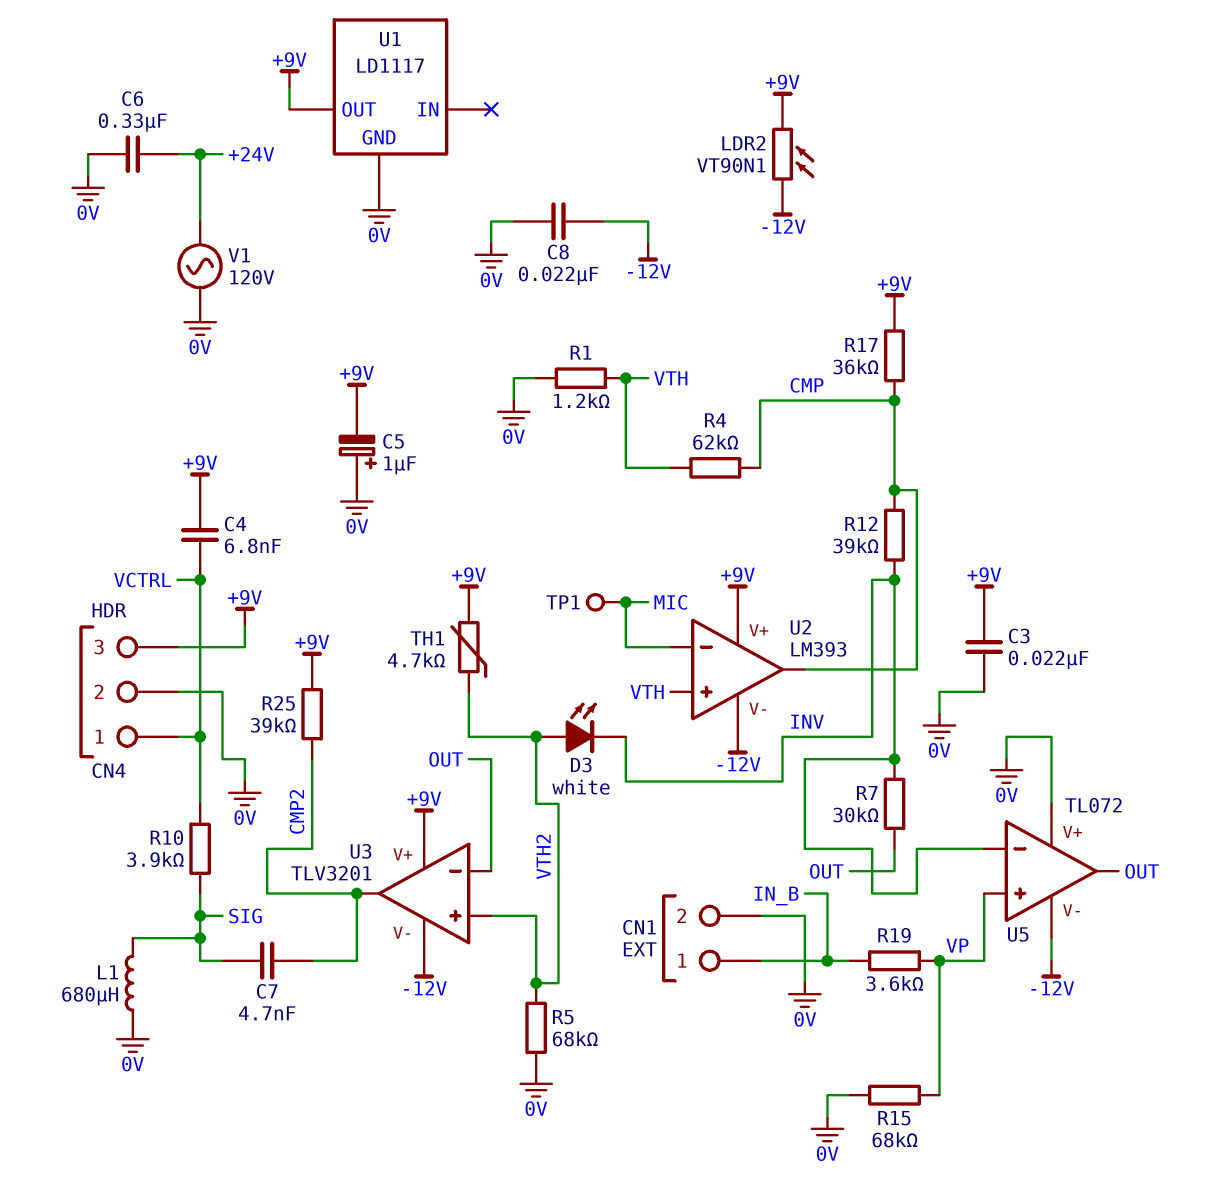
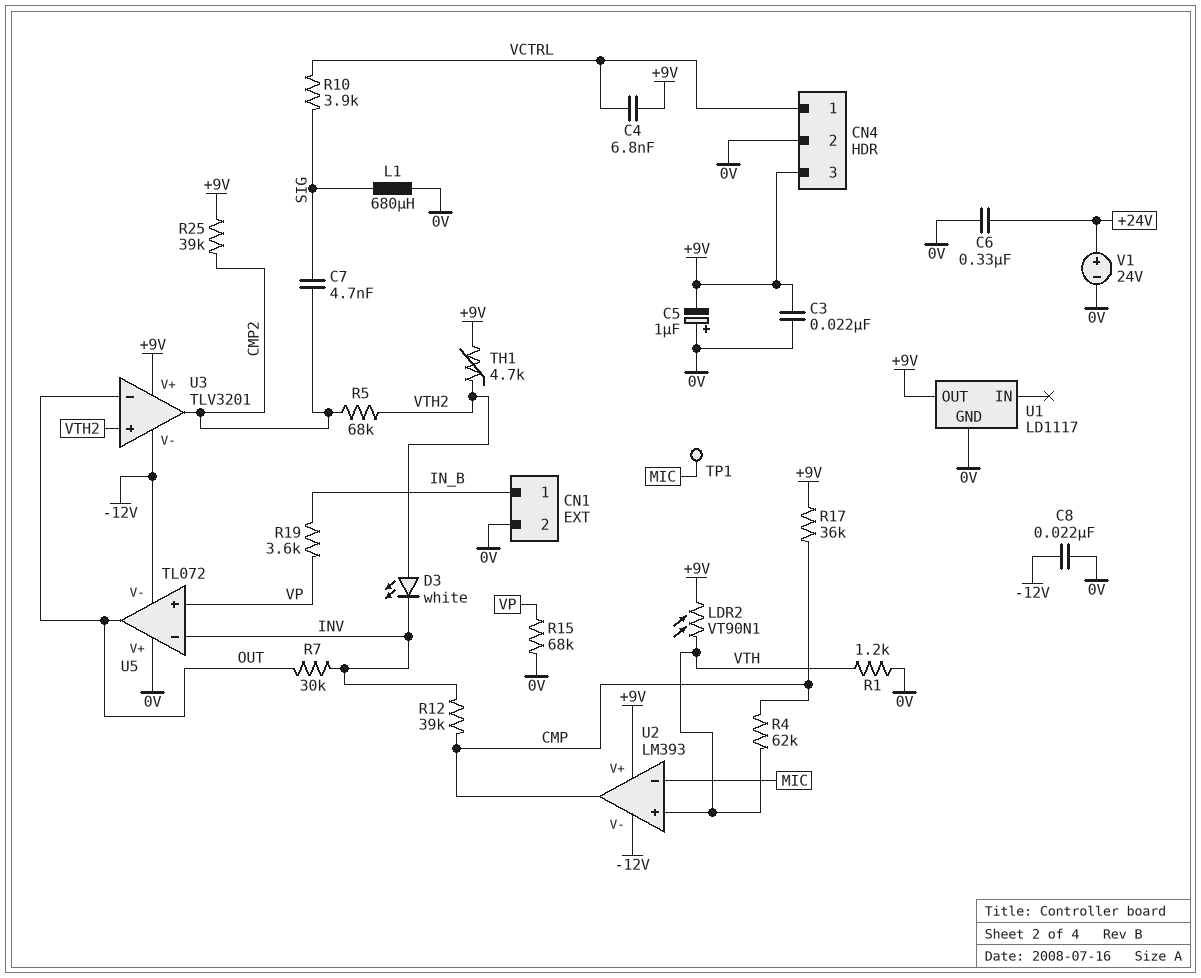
LDR2: VT90N1 (+9V, -12V) -> VT90N1 (+9V, VTH)
R5: 68k (0V, VTH2) -> 68k (CMP2, VTH2)
V1: AC 120V (+24V, 0V) -> 24V (plus +24V, minus 0V)

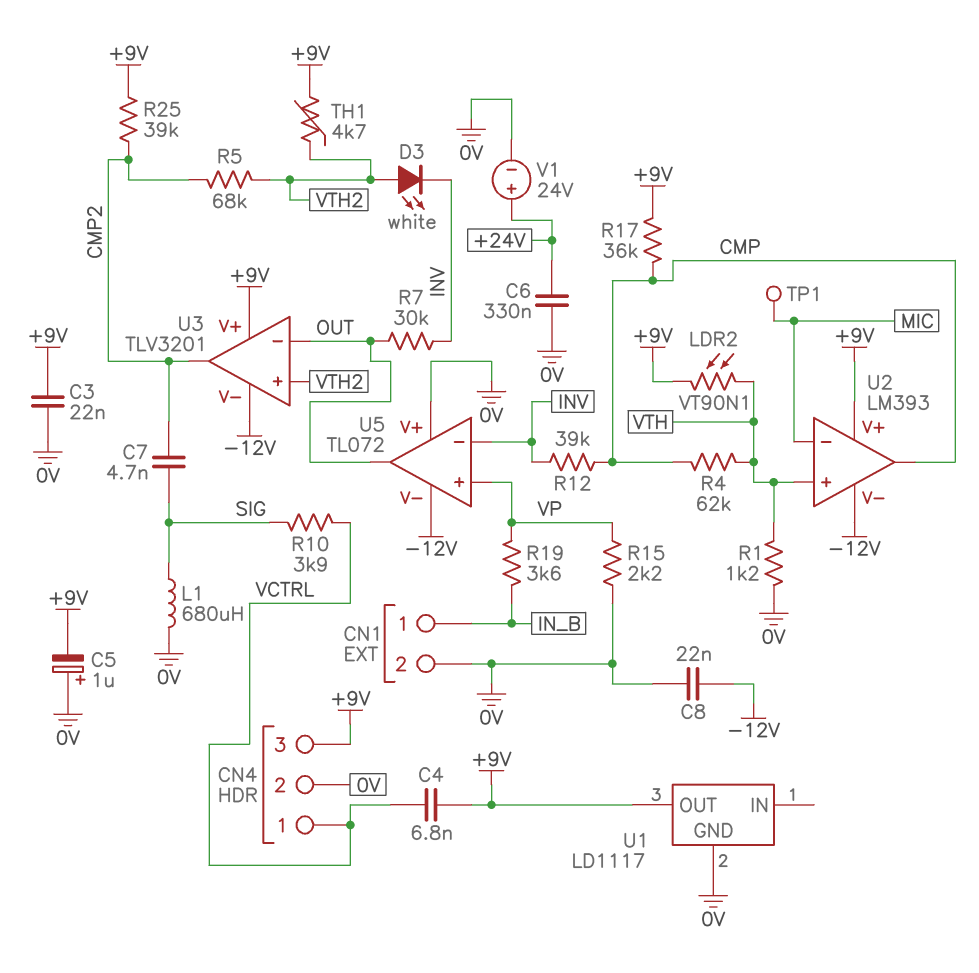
R15: 68k (0V, VP) -> 2.2k (0V, VP)

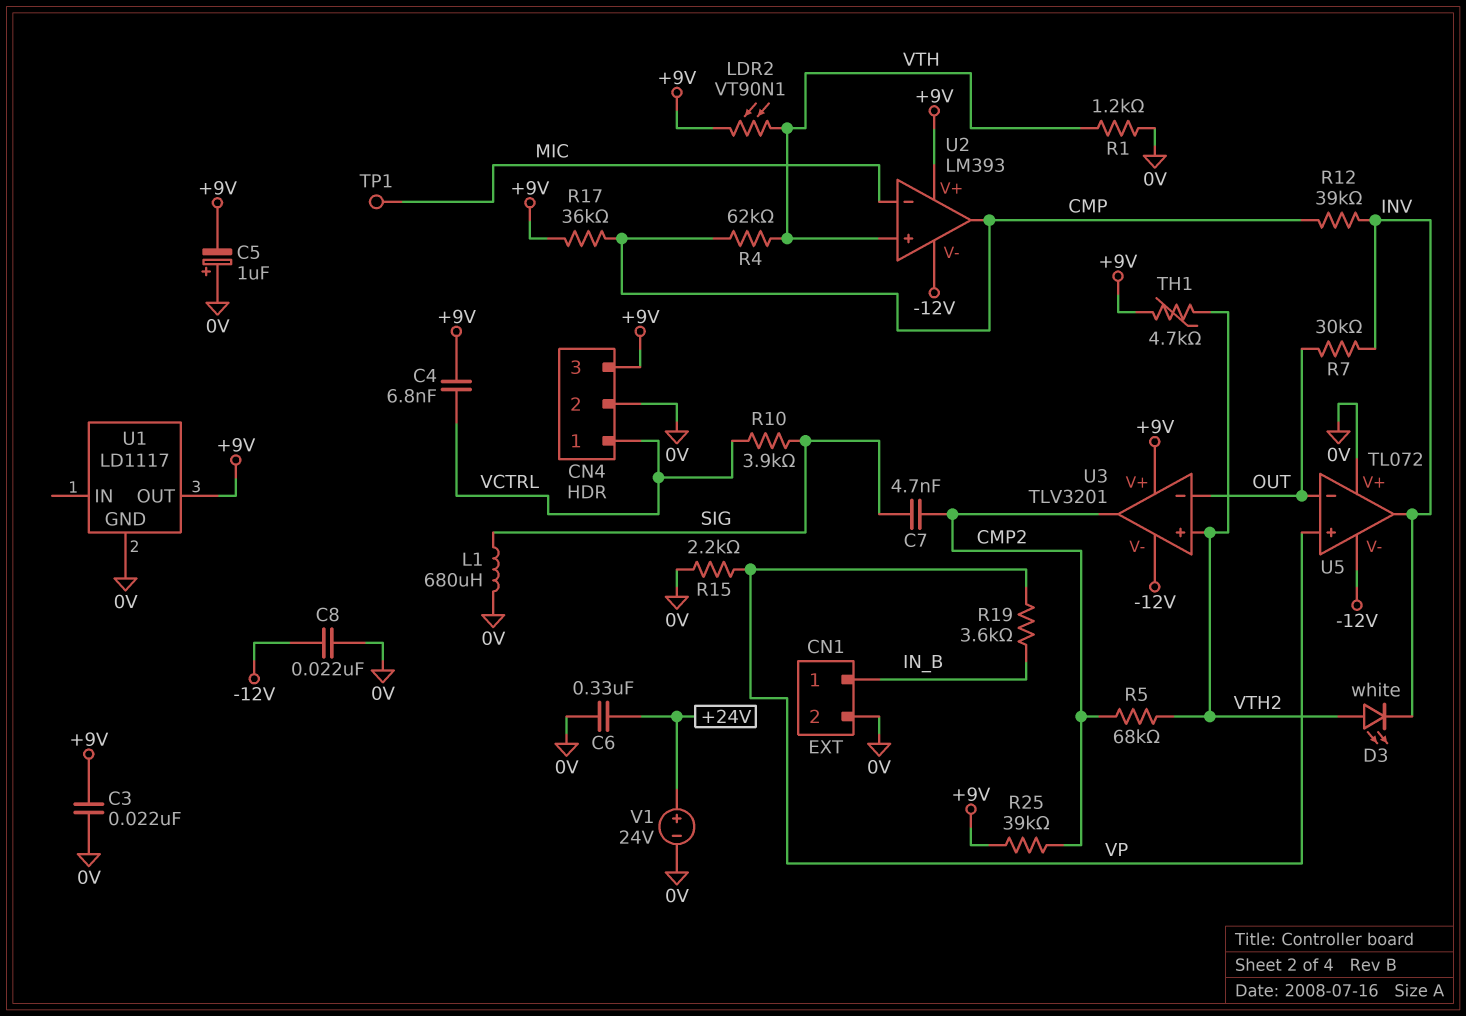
U5 pin in-: INV -> OUT
U5 pin out: OUT -> INV

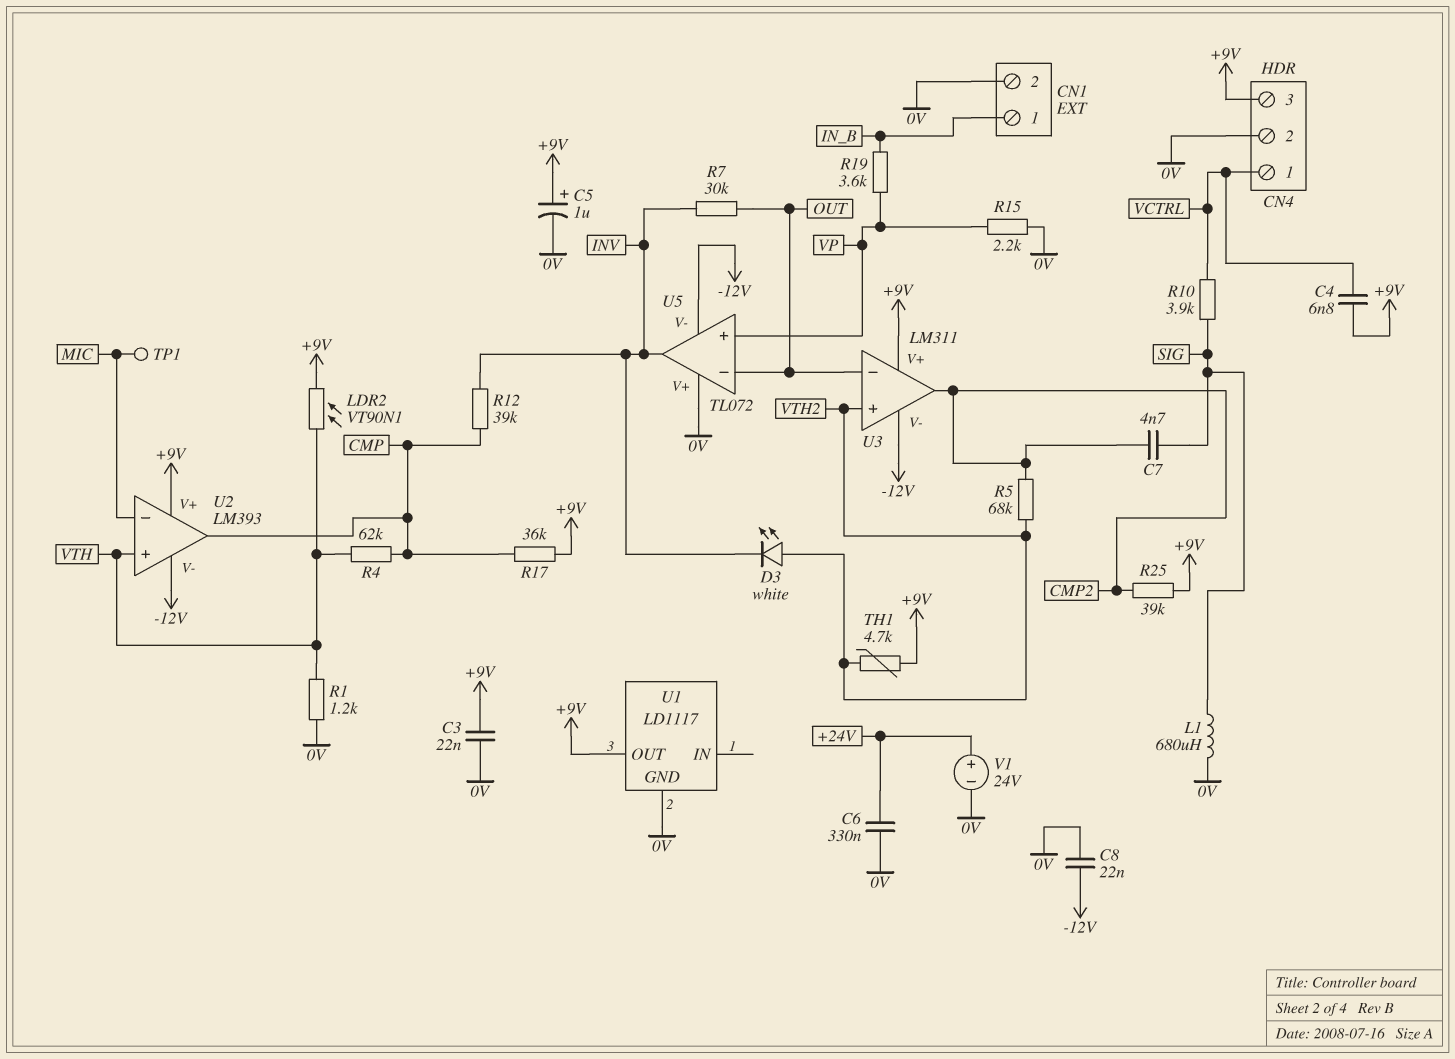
C5: 1uF (plus 0V, minus +9V) -> 1uF (plus +9V, minus 0V)
U3: TLV3201 -> LM311

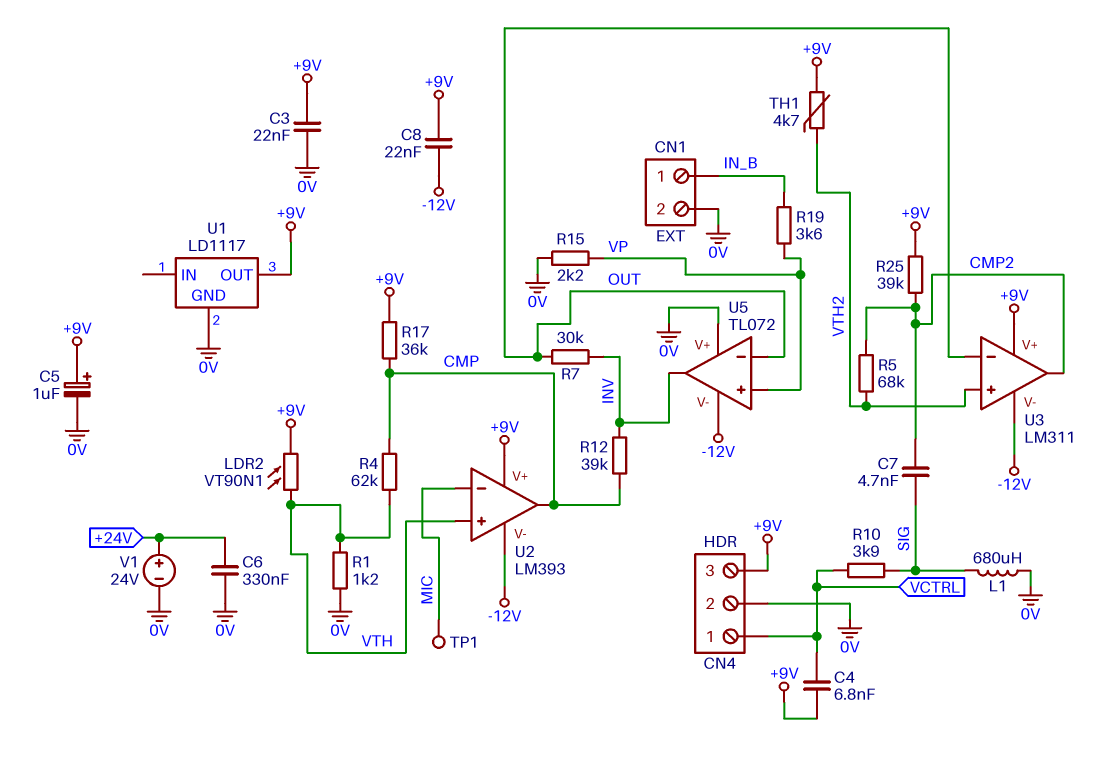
C8: 22nF (-12V, 0V) -> 22nF (+9V, -12V)
D3: LED white (A VTH2, K INV) -> none

